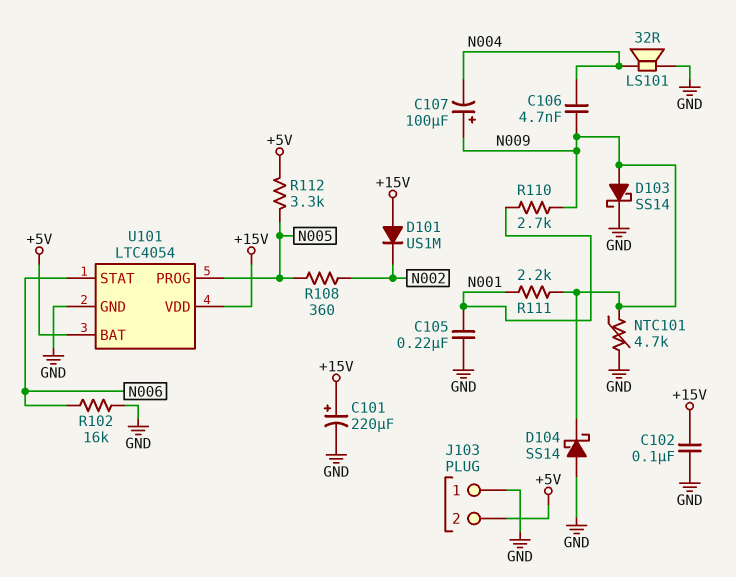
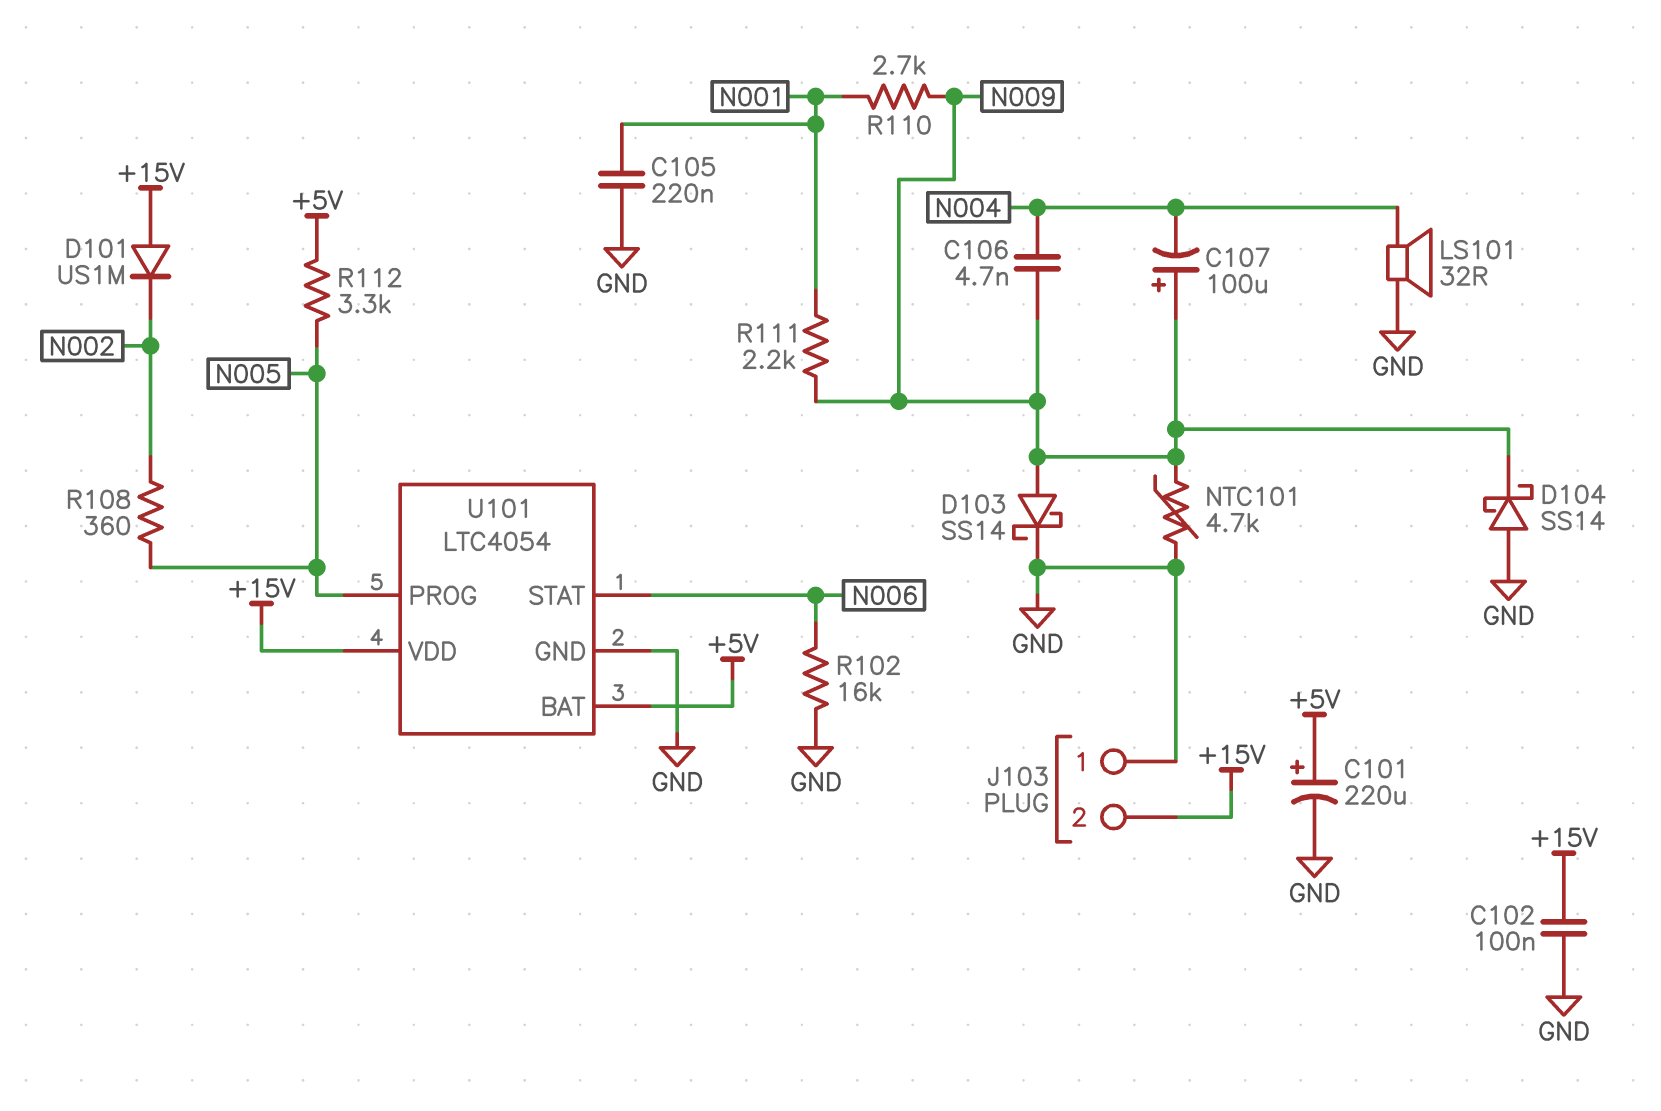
C101: 220uF (plus +15V, minus GND) -> 220uF (plus +5V, minus GND)
J103 pin 2: +5V -> +15V

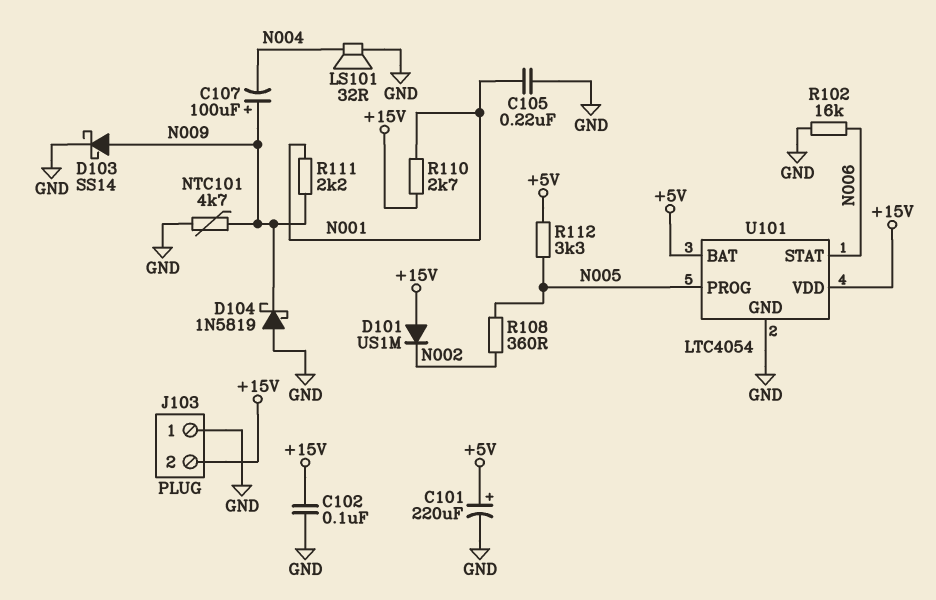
C106: 4.7nF (N004, N009) -> none
D104: schottky SS14 (A GND, K N009) -> schottky 1N5819 (A GND, K N009)
R110: 2.7k (N001, N009) -> 2.7k (+15V, N001)

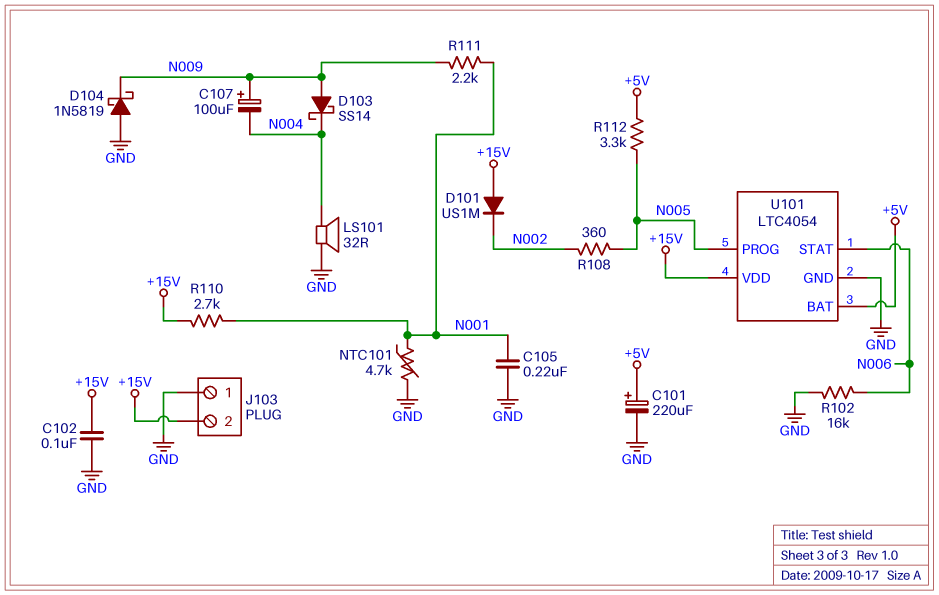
D103: schottky SS14 (A N009, K GND) -> schottky SS14 (A N009, K N004)
NTC101: 4.7k (GND, N009) -> 4.7k (GND, N001)

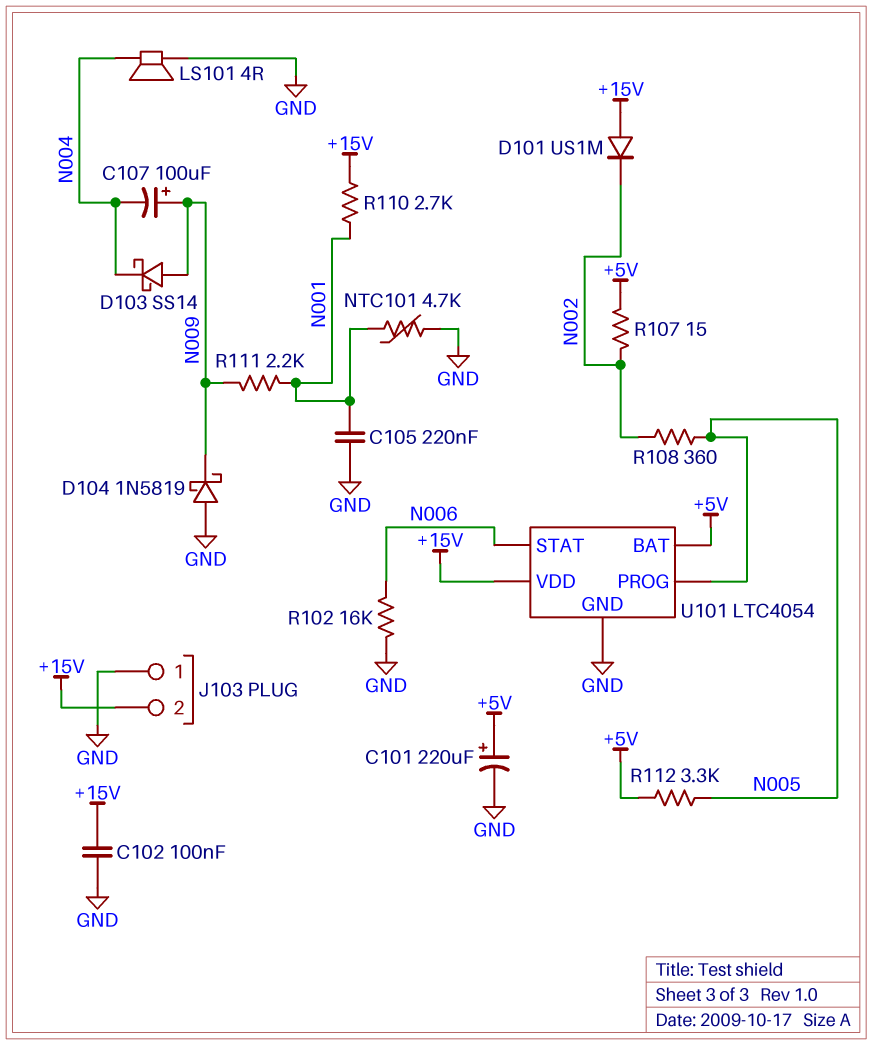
LS101: speaker 32R (GND, N004) -> speaker 4R (GND, N004)
R107: none -> 15 (+5V, N002)

